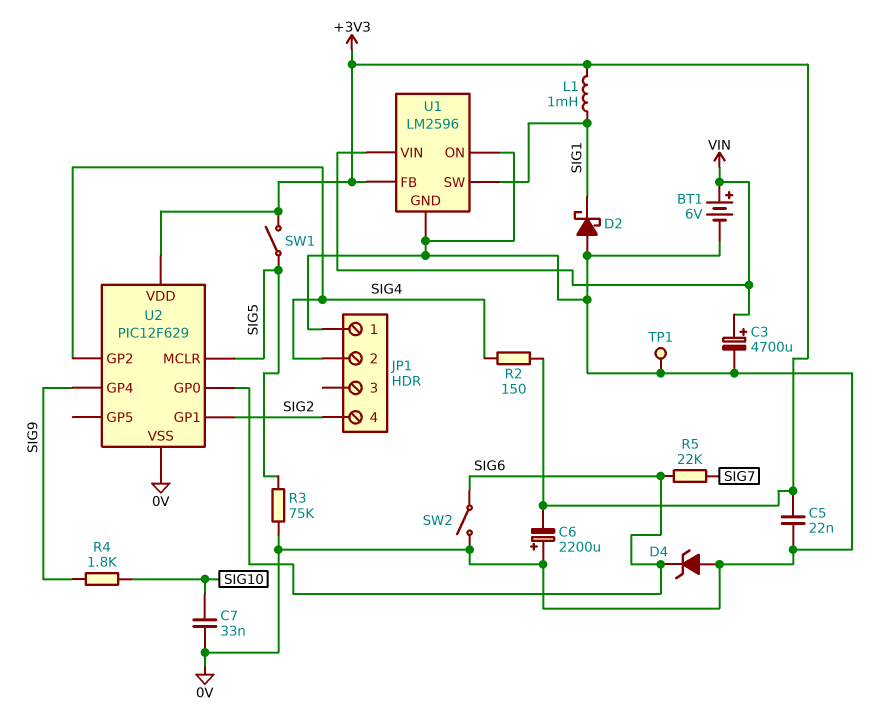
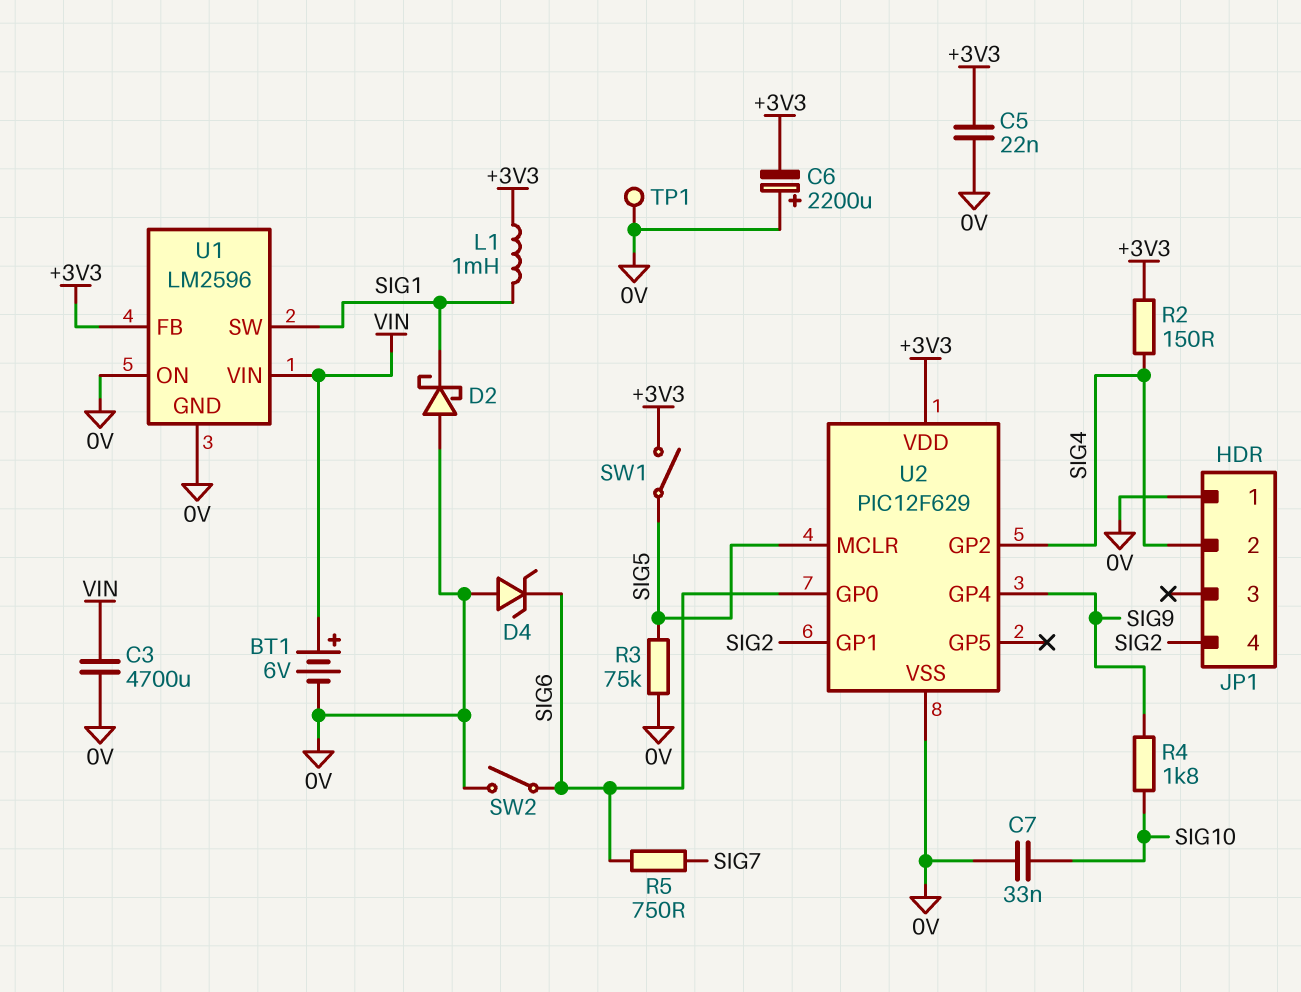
C3: 4700uF (plus VIN, minus 0V) -> 4700uF (0V, VIN)
R5: 22k (SIG6, SIG7) -> 750 (SIG6, SIG7)

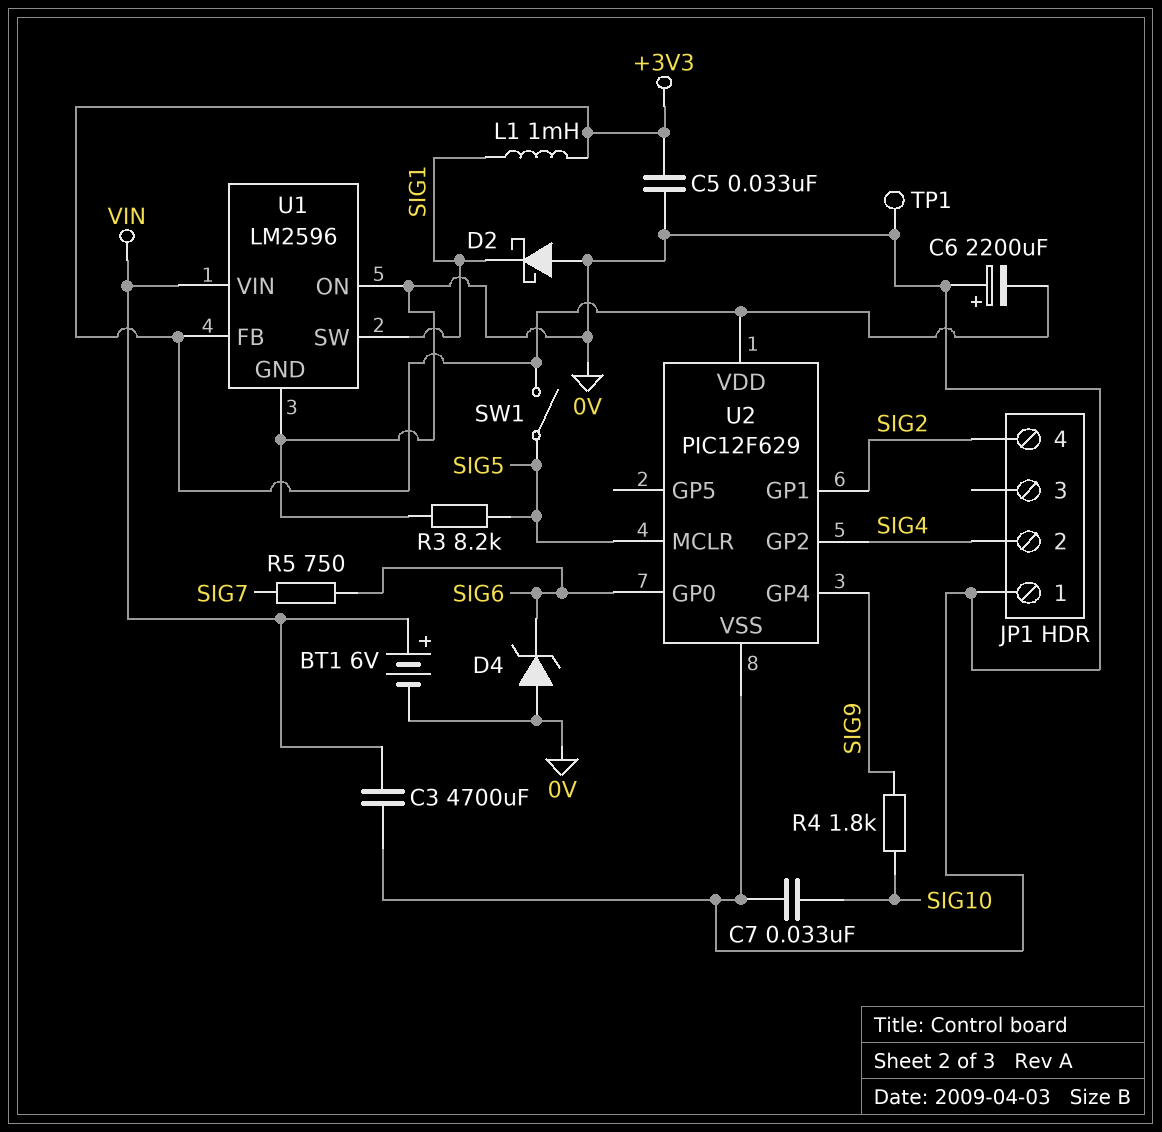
C5: 22nF (+3V3, 0V) -> 33nF (+3V3, 0V)
R2: 150 (+3V3, SIG4) -> none
R3: 75k (0V, SIG5) -> 8.2k (0V, SIG5)
SW2: switch (0V, SIG6) -> none

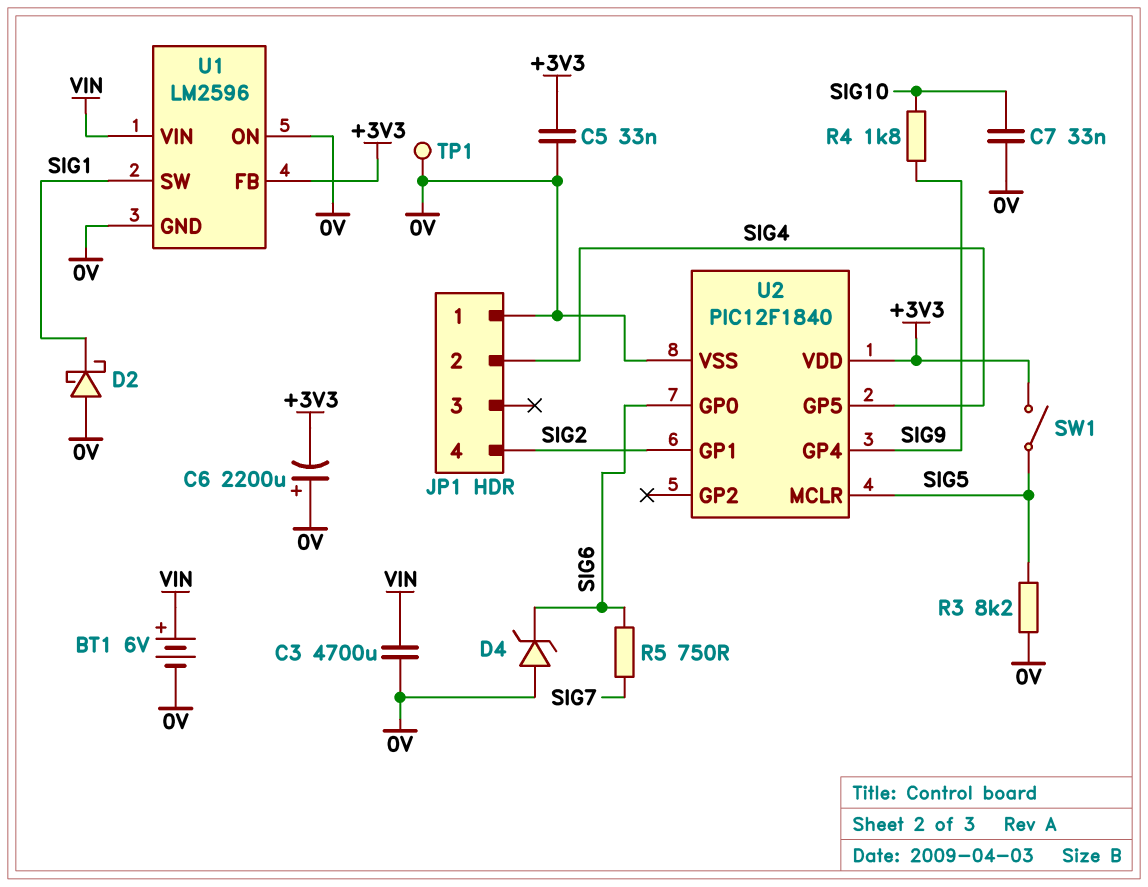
L1: 1mH (+3V3, SIG1) -> none
U2: PIC12F629 -> PIC12F1840
U2 pin GP2: SIG4 -> none
U2 pin GP5: none -> SIG4

